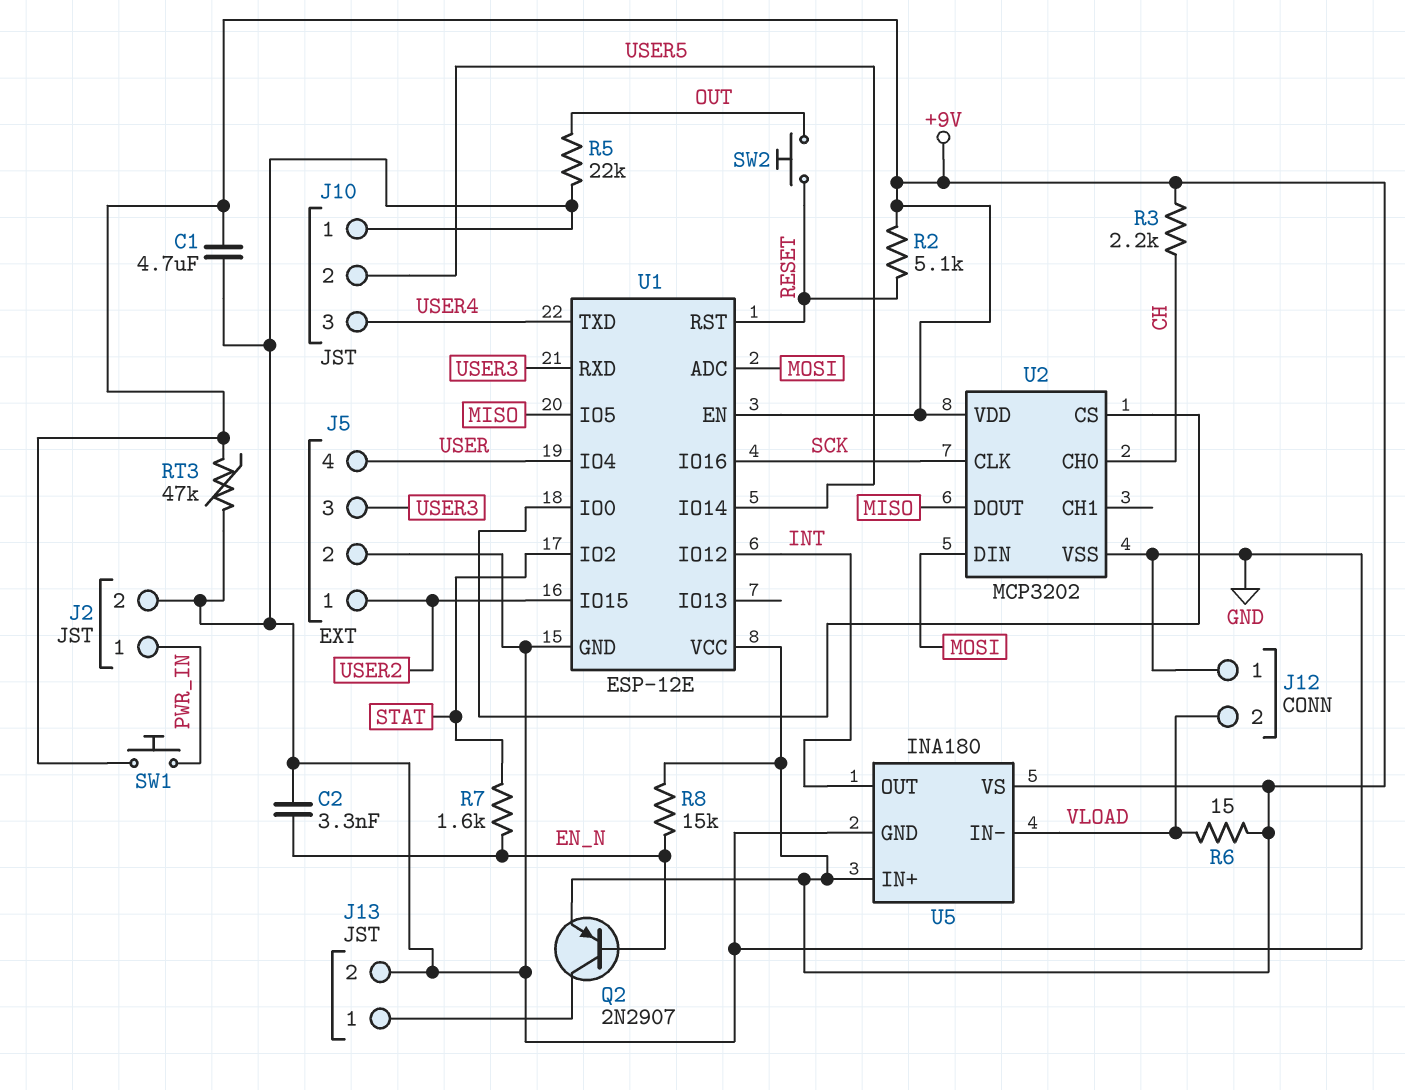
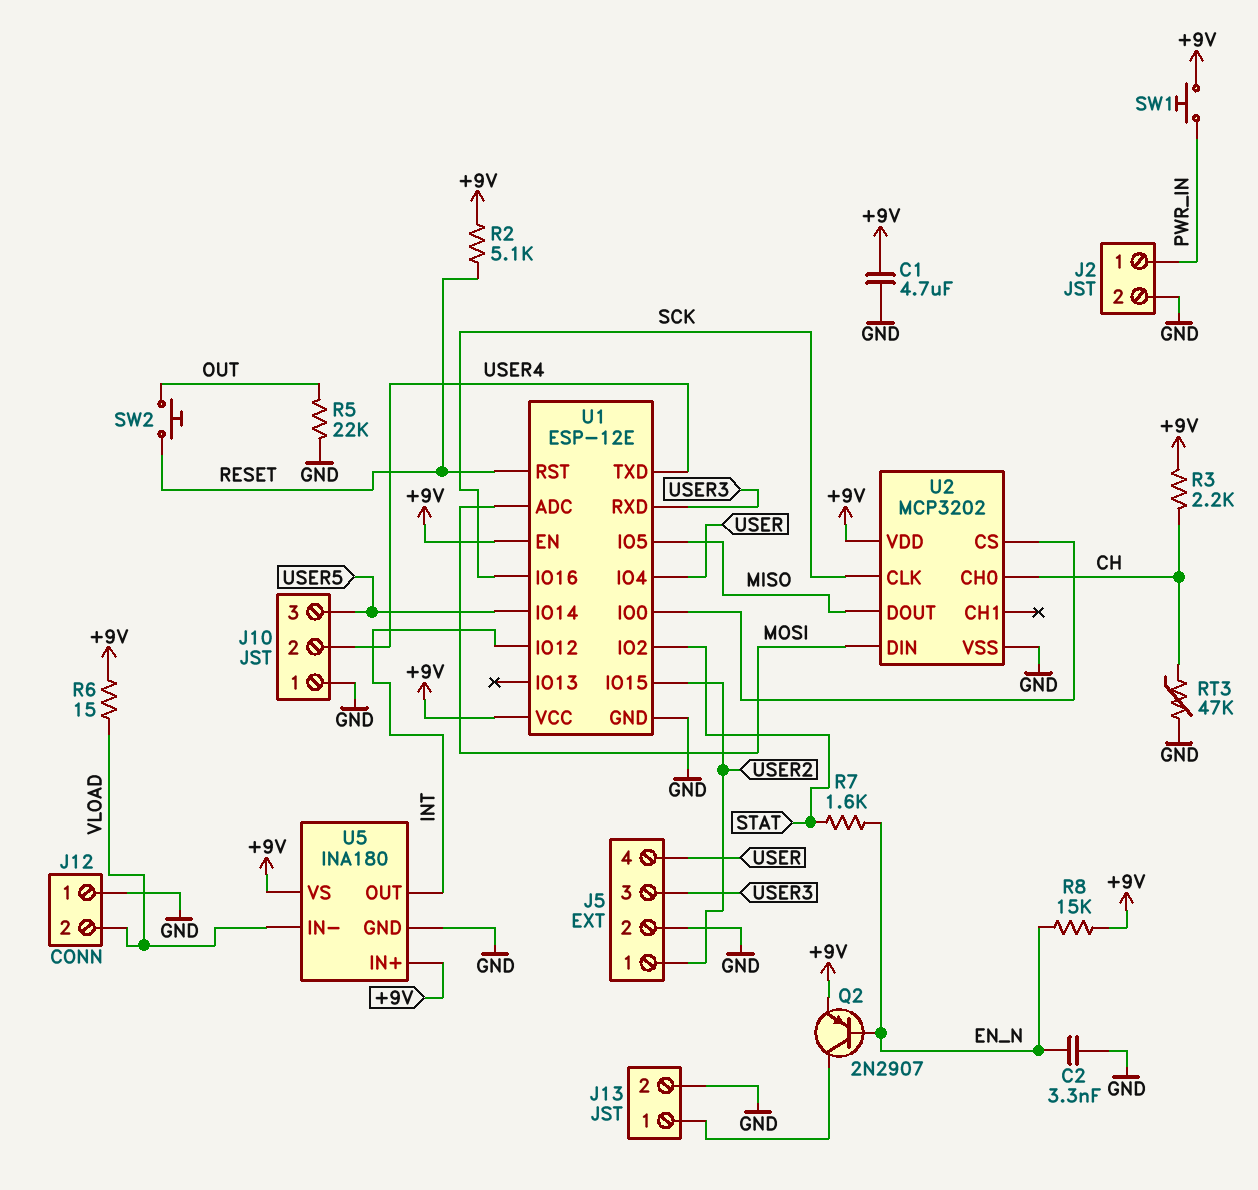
J10 pin 2: USER5 -> USER4
J10 pin 3: USER4 -> USER5
RT3: 47k (+9V, GND) -> 47k (CH, GND)

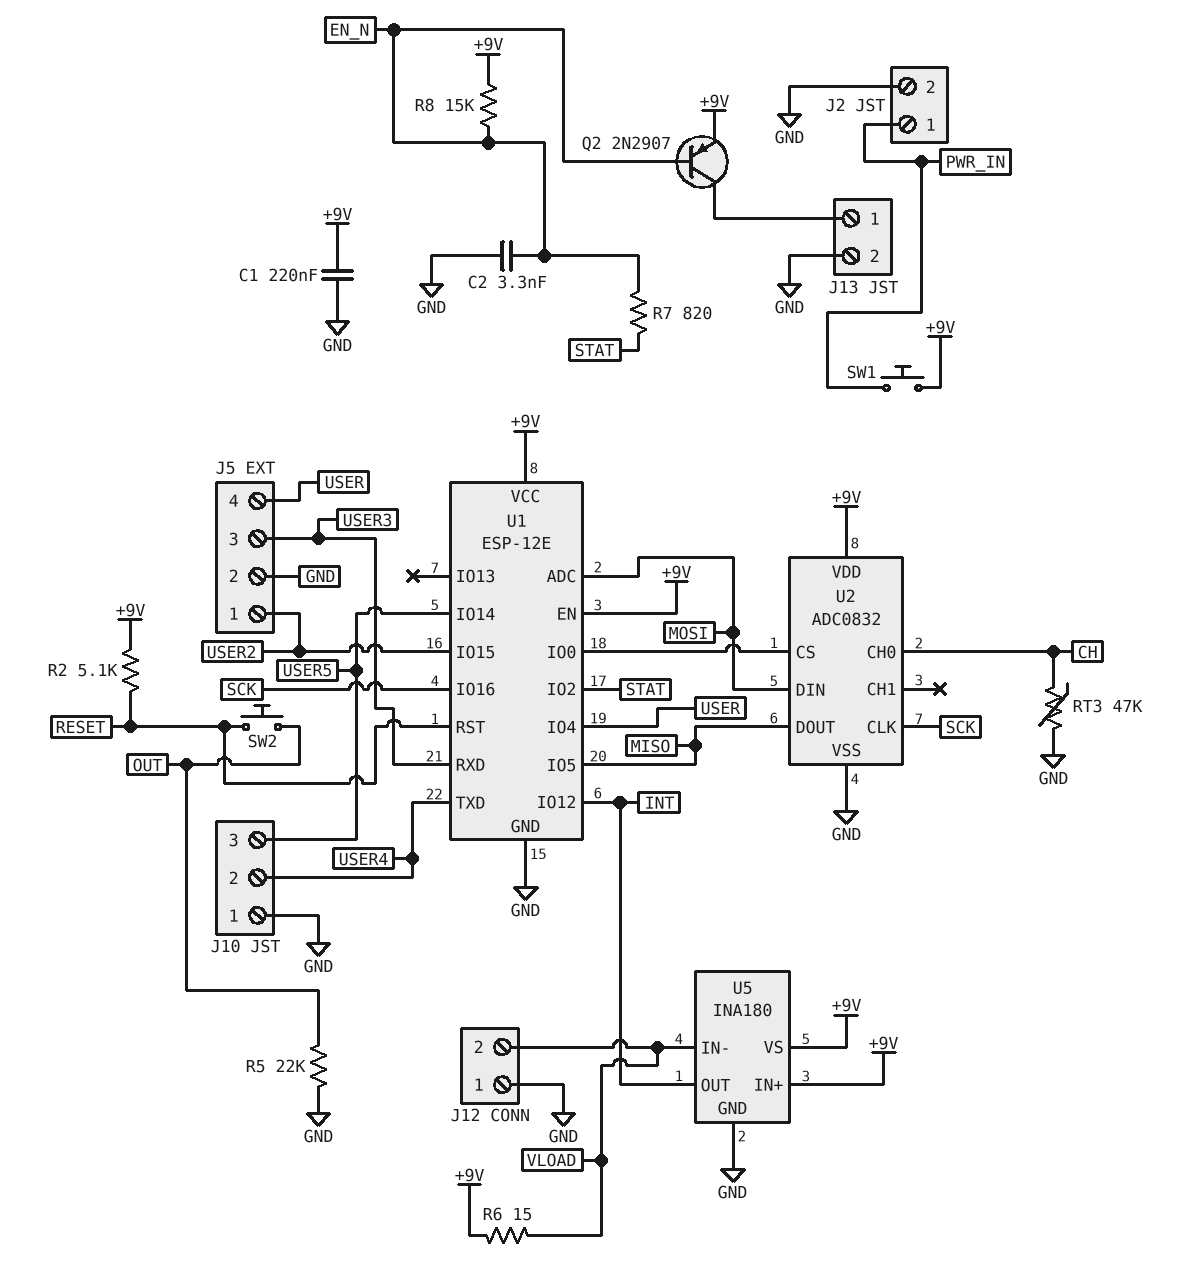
C1: 4.7uF (+9V, GND) -> 220nF (+9V, GND)
R3: 2.2k (+9V, CH) -> none
R7: 1.6k (EN_N, STAT) -> 820 (EN_N, STAT)
U2: MCP3202 -> ADC0832

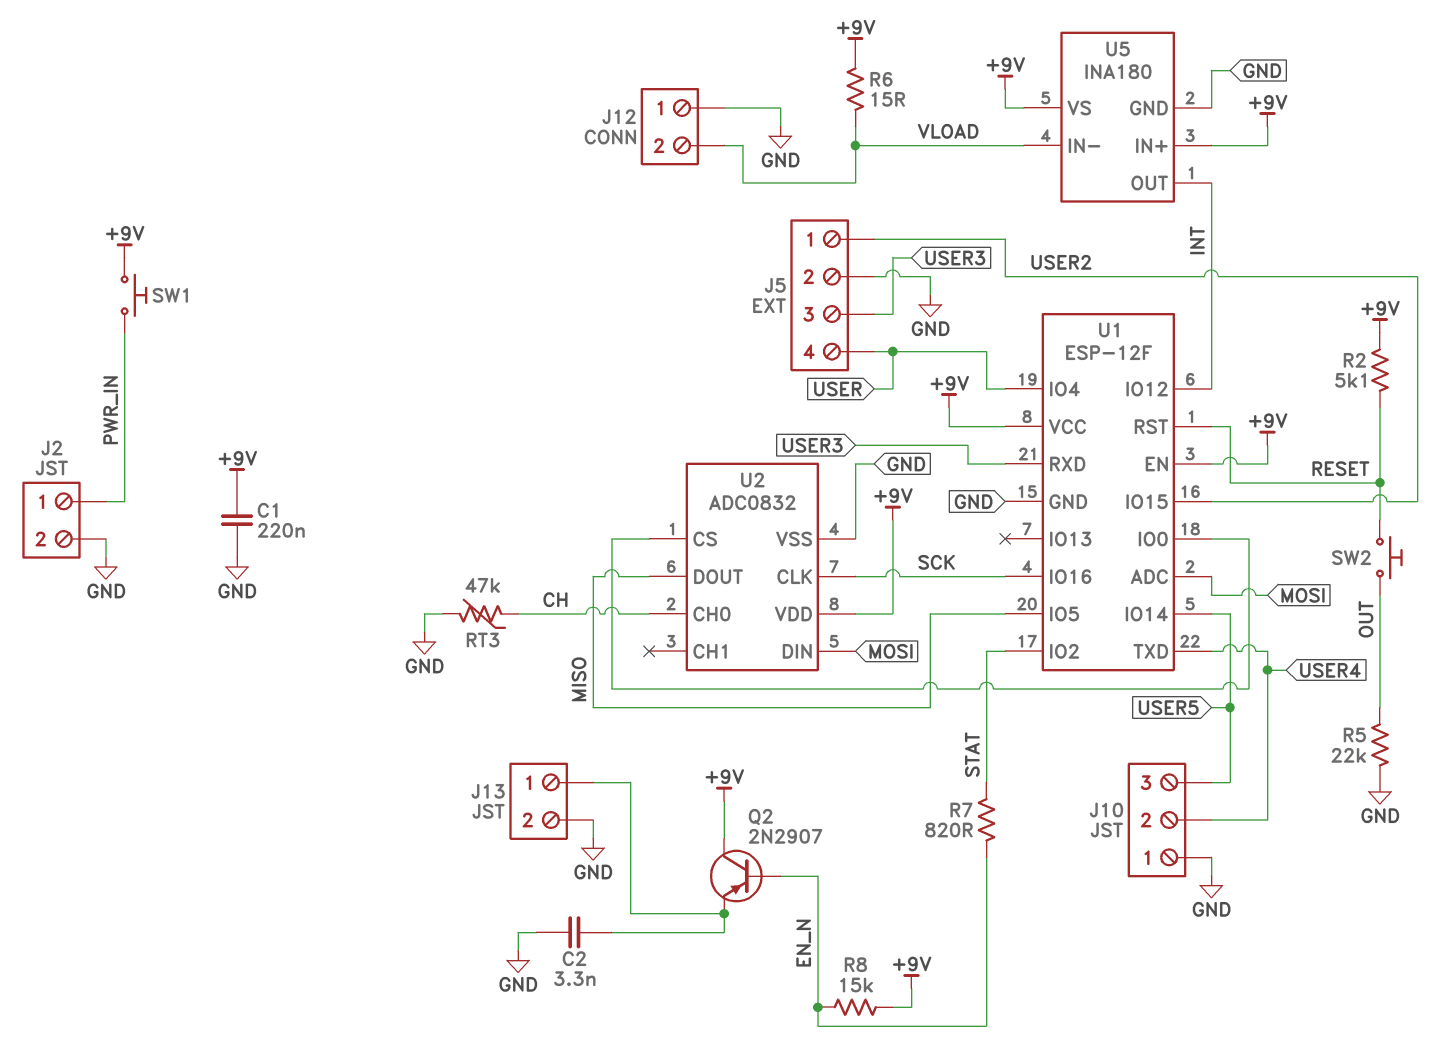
C2: 3.3nF (EN_N, GND) -> 3.3nF (GND, J13/1)
Q2: PNP 2N2907 (B EN_N, C J13/1, E +9V) -> PNP 2N2907 (B EN_N, C +9V, E J13/1)
U1: ESP-12E -> ESP-12F

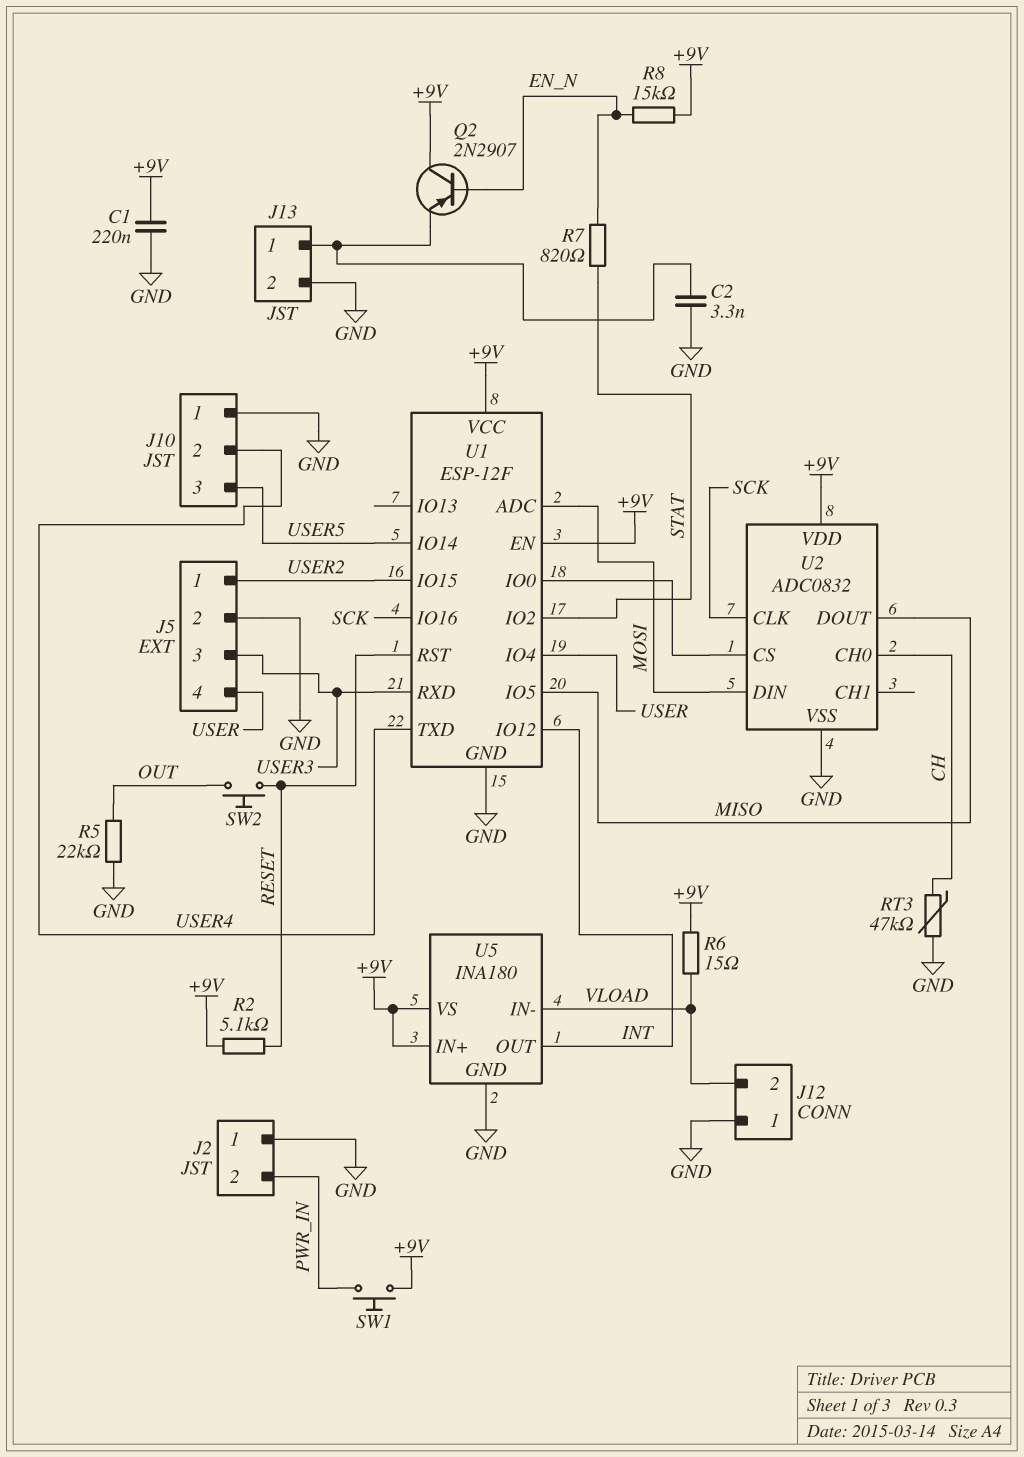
J2 pin 1: PWR_IN -> GND
J2 pin 2: GND -> PWR_IN

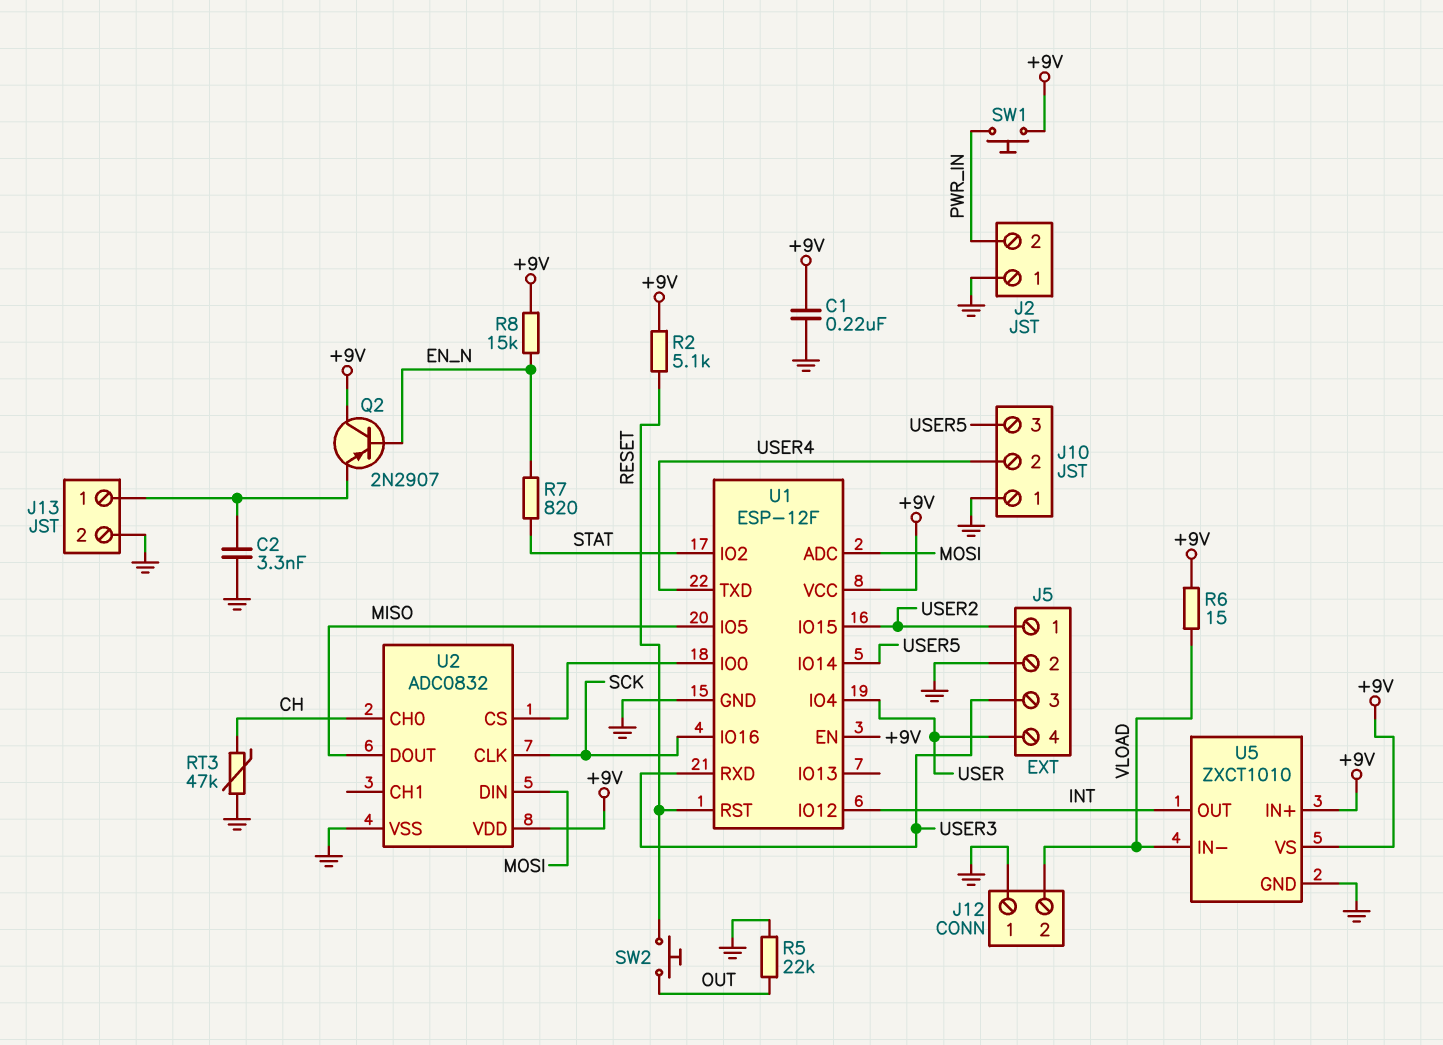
U5: INA180 -> ZXCT1010

